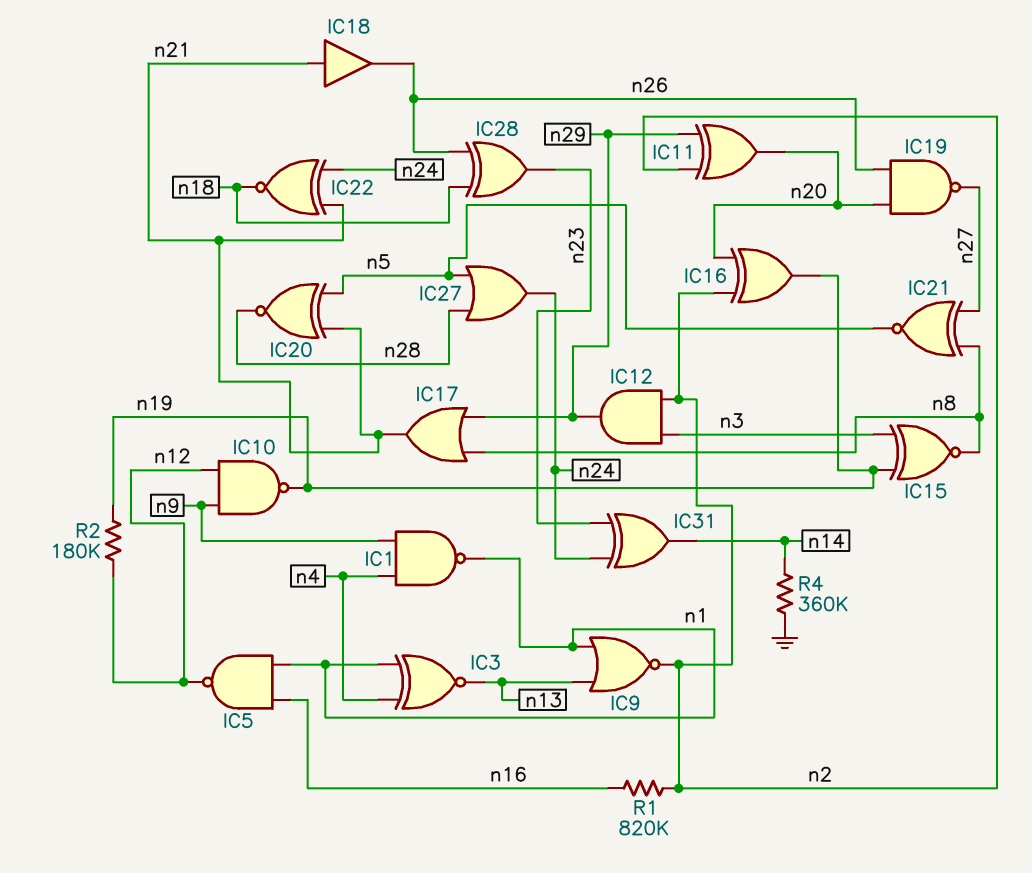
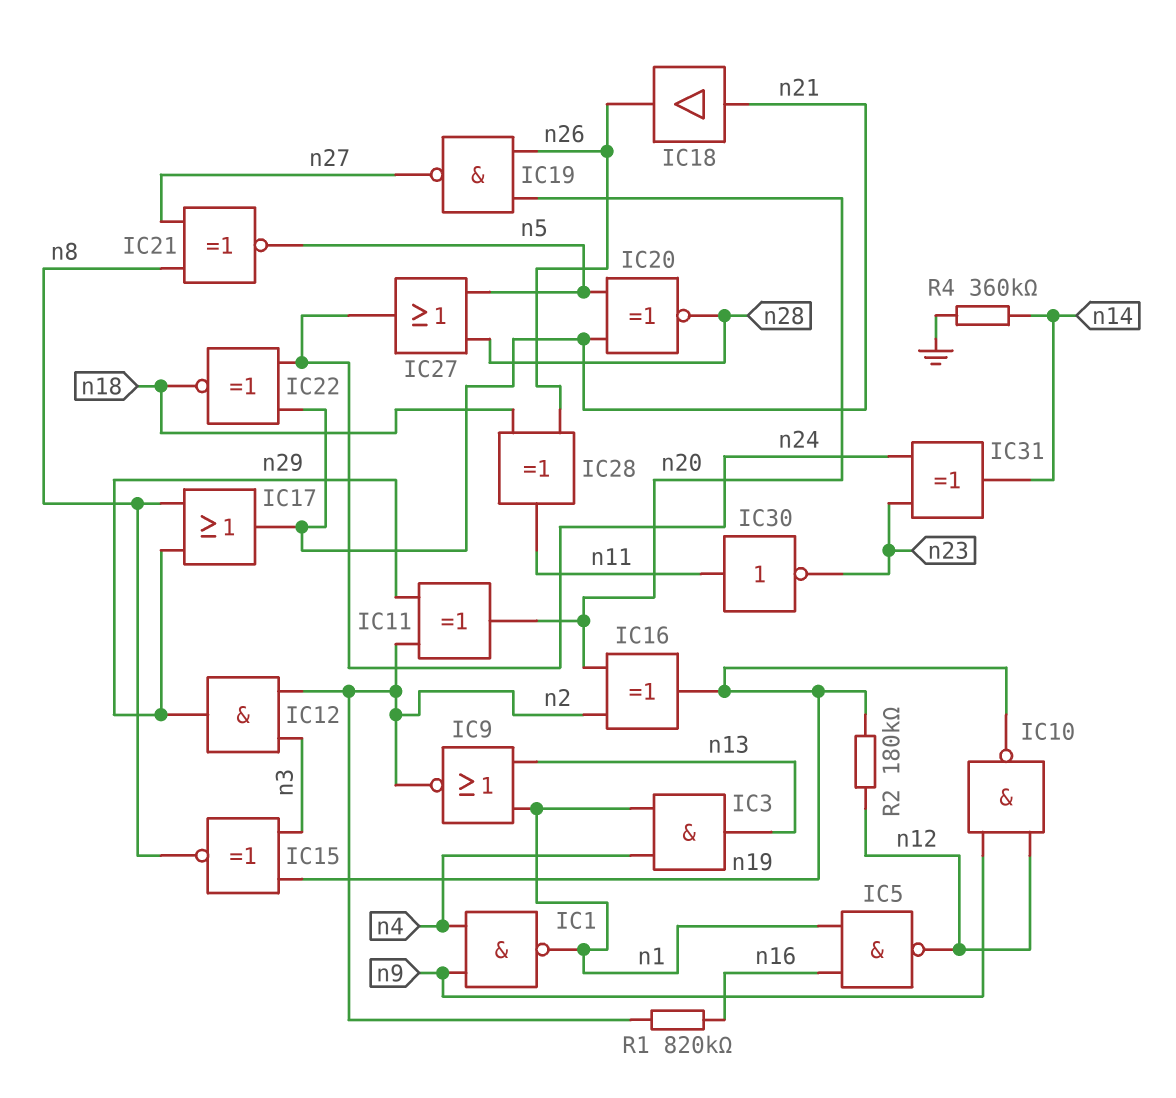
IC3: XNOR (in n1, in n4, out n13) -> AND (in n1, in n4, out n13)
IC28: XOR (in n18, in n26, out n23) -> XOR (in n18, in n26, out n11)
IC30: none -> NOT (in n11, out n23)

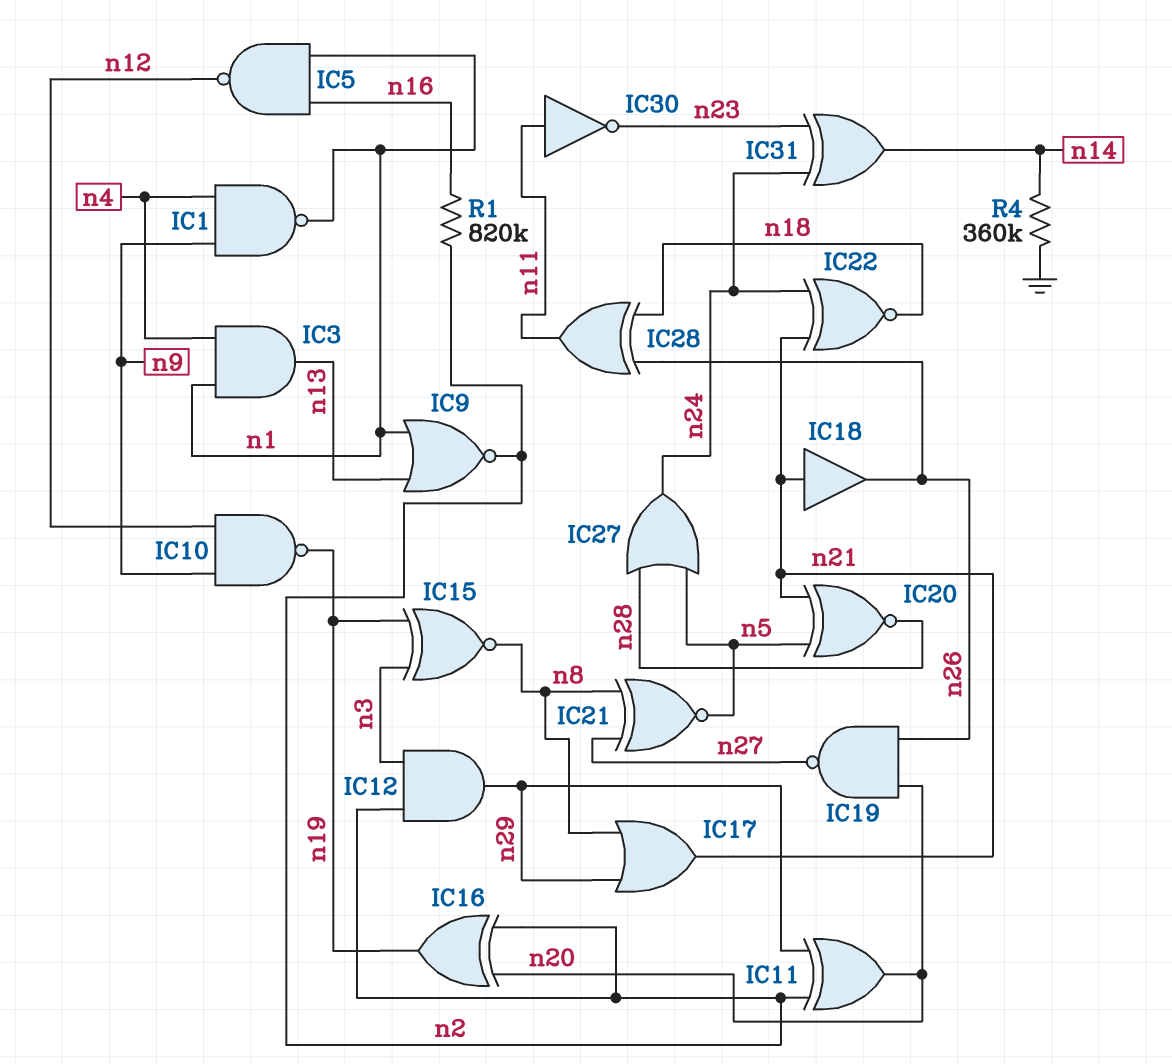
R2: 180k (n12, n19) -> none

